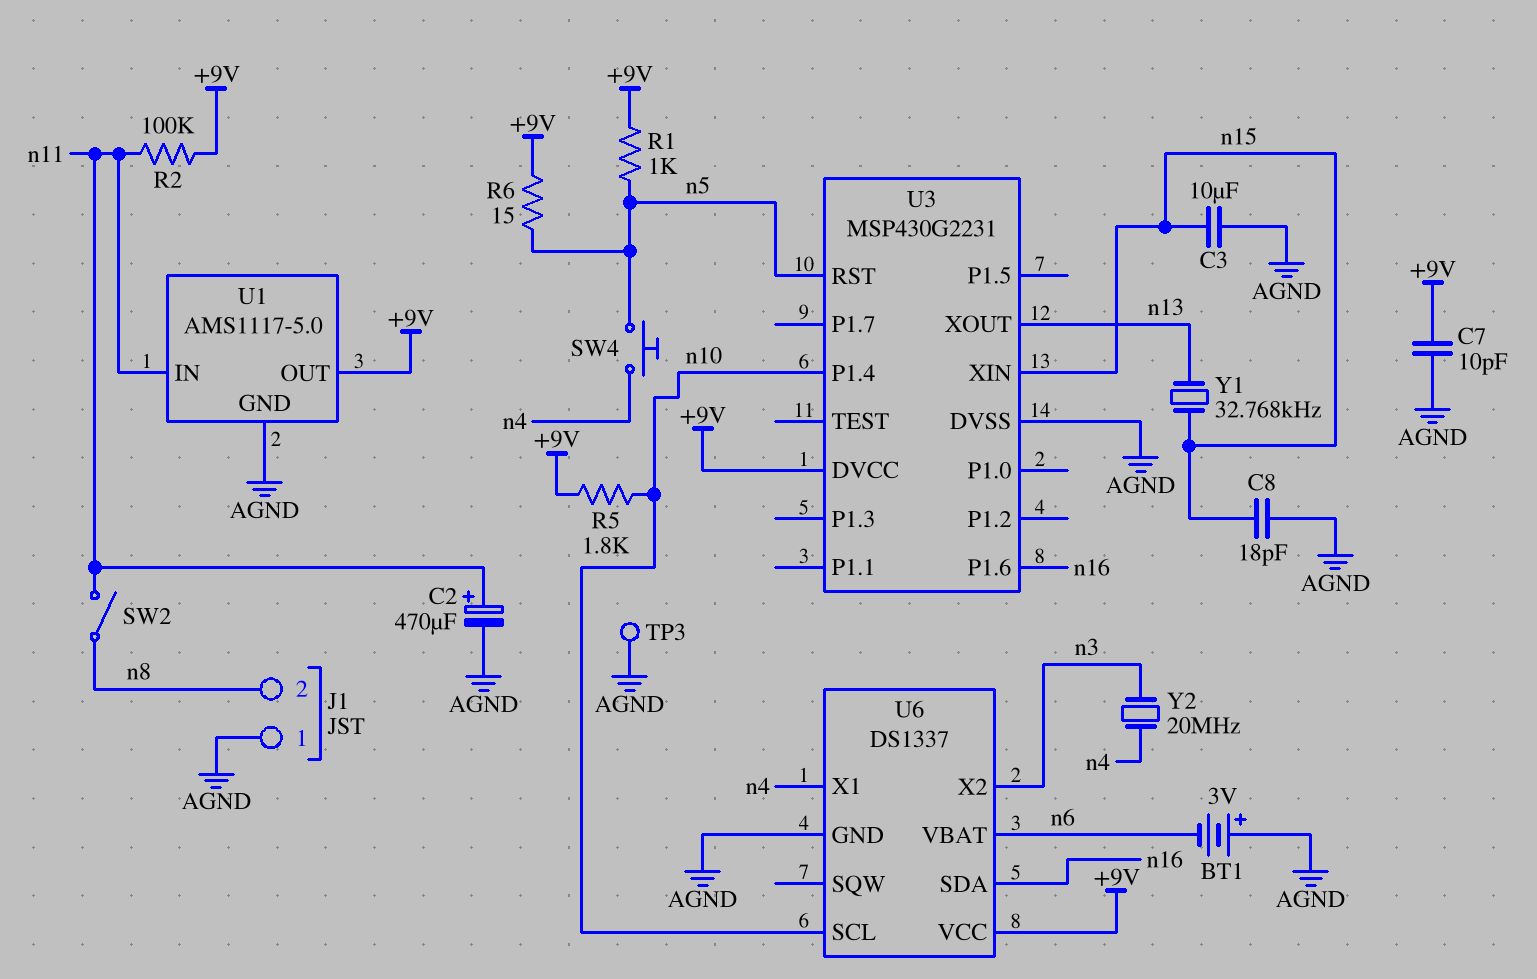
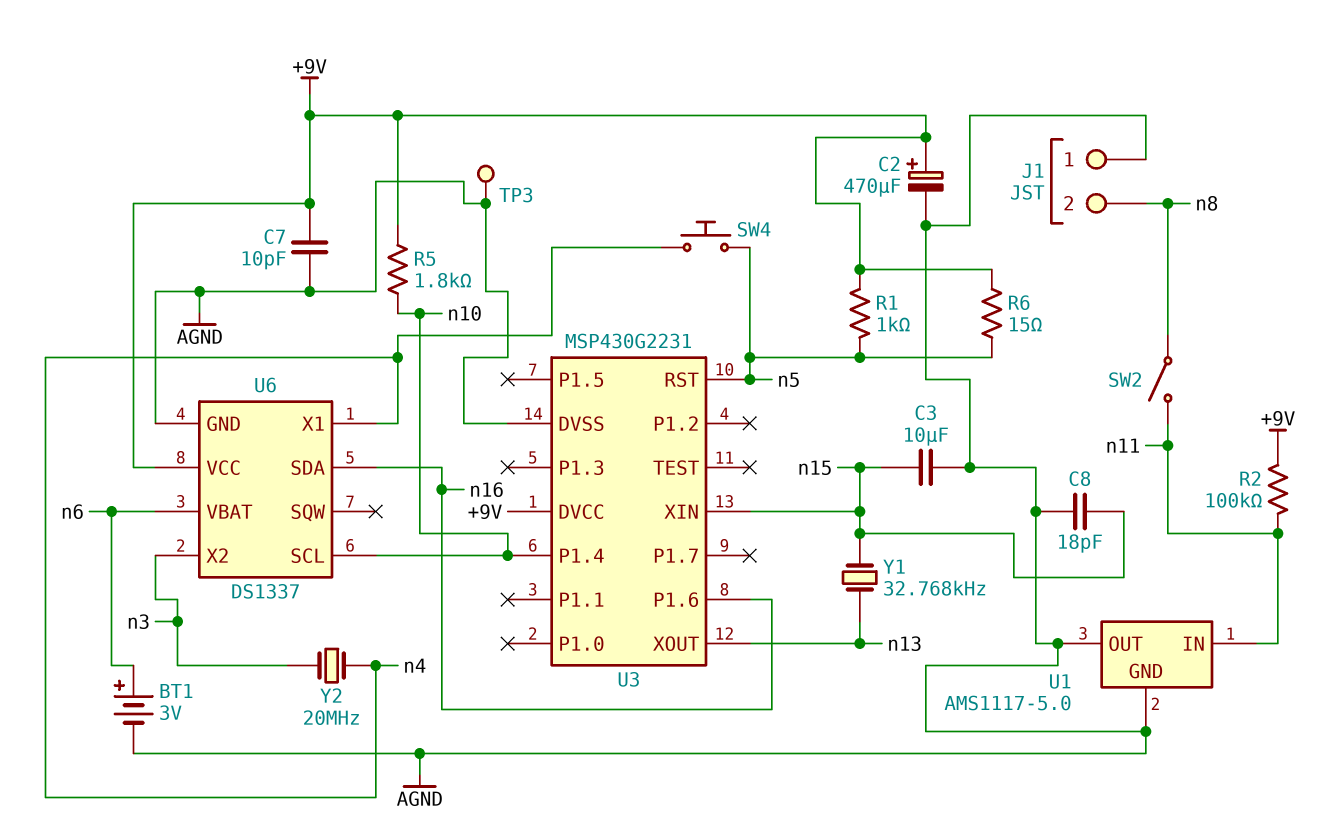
BT1: 3V (plus AGND, minus n6) -> 3V (plus n6, minus AGND)
C2: 470uF (plus n11, minus AGND) -> 470uF (plus +9V, minus AGND)
U1 pin OUT: +9V -> AGND

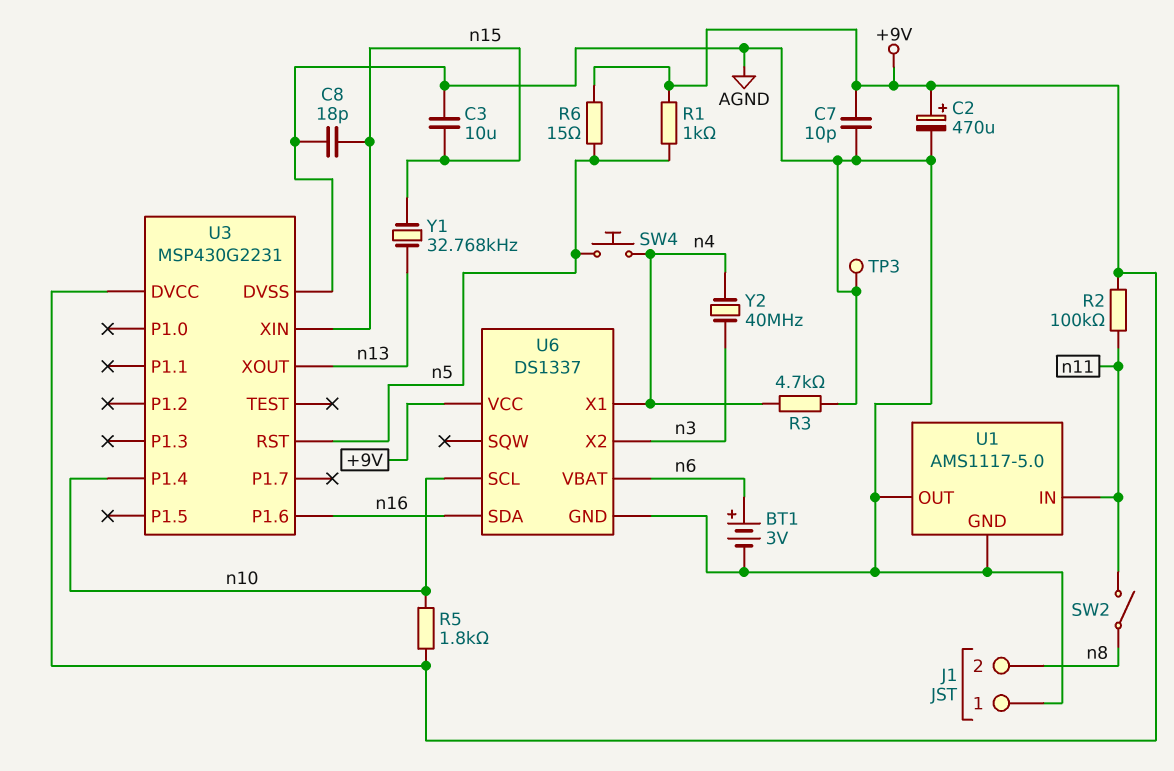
R3: none -> 4.7k (AGND, n4)
Y2: 20MHz (n3, n4) -> 40MHz (n3, n4)

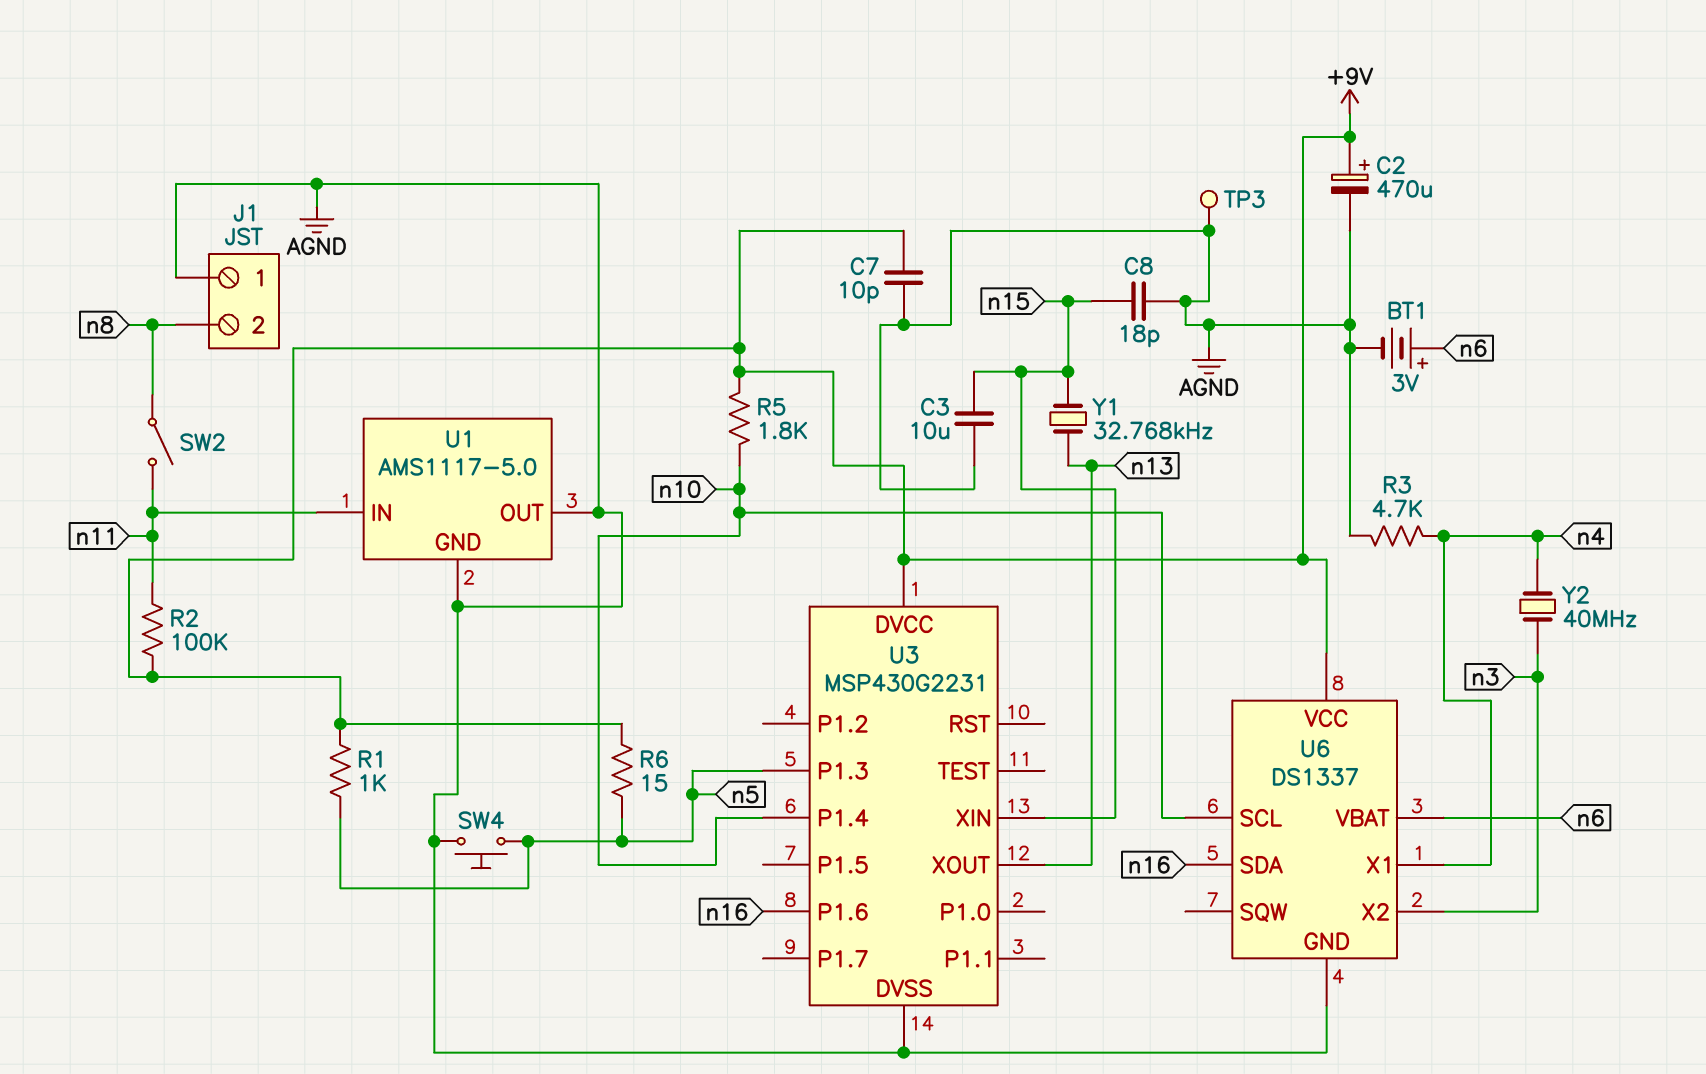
SW4: button (n4, n5) -> button (AGND, n5)
U3 pin P1.3: none -> n5
U3 pin RST: n5 -> none

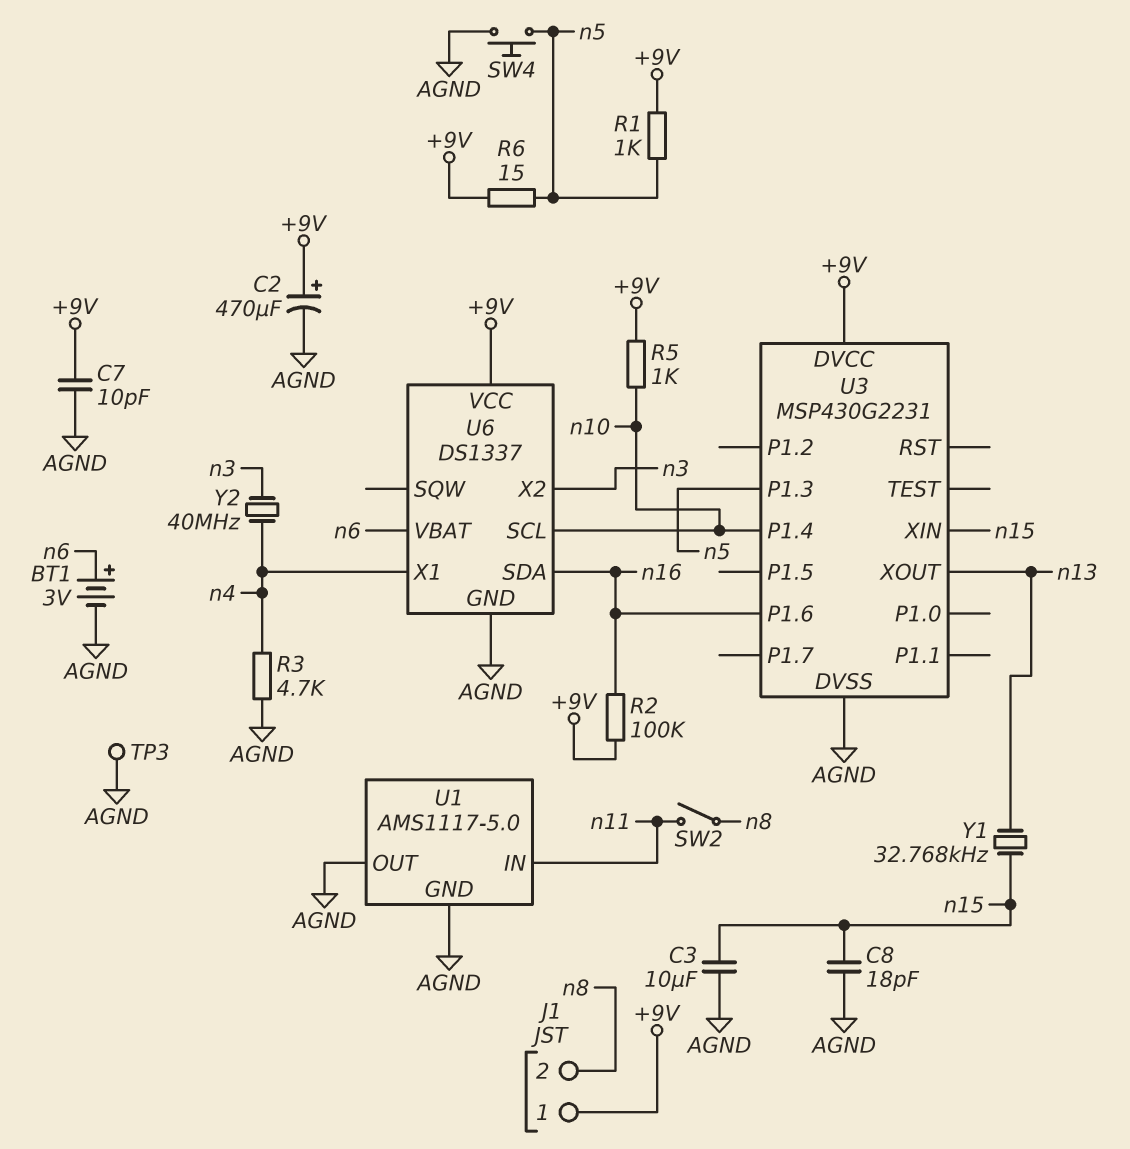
J1 pin 1: AGND -> +9V
R2: 100k (+9V, n11) -> 100k (+9V, n16)
R5: 1.8k (+9V, n10) -> 1k (+9V, n10)

